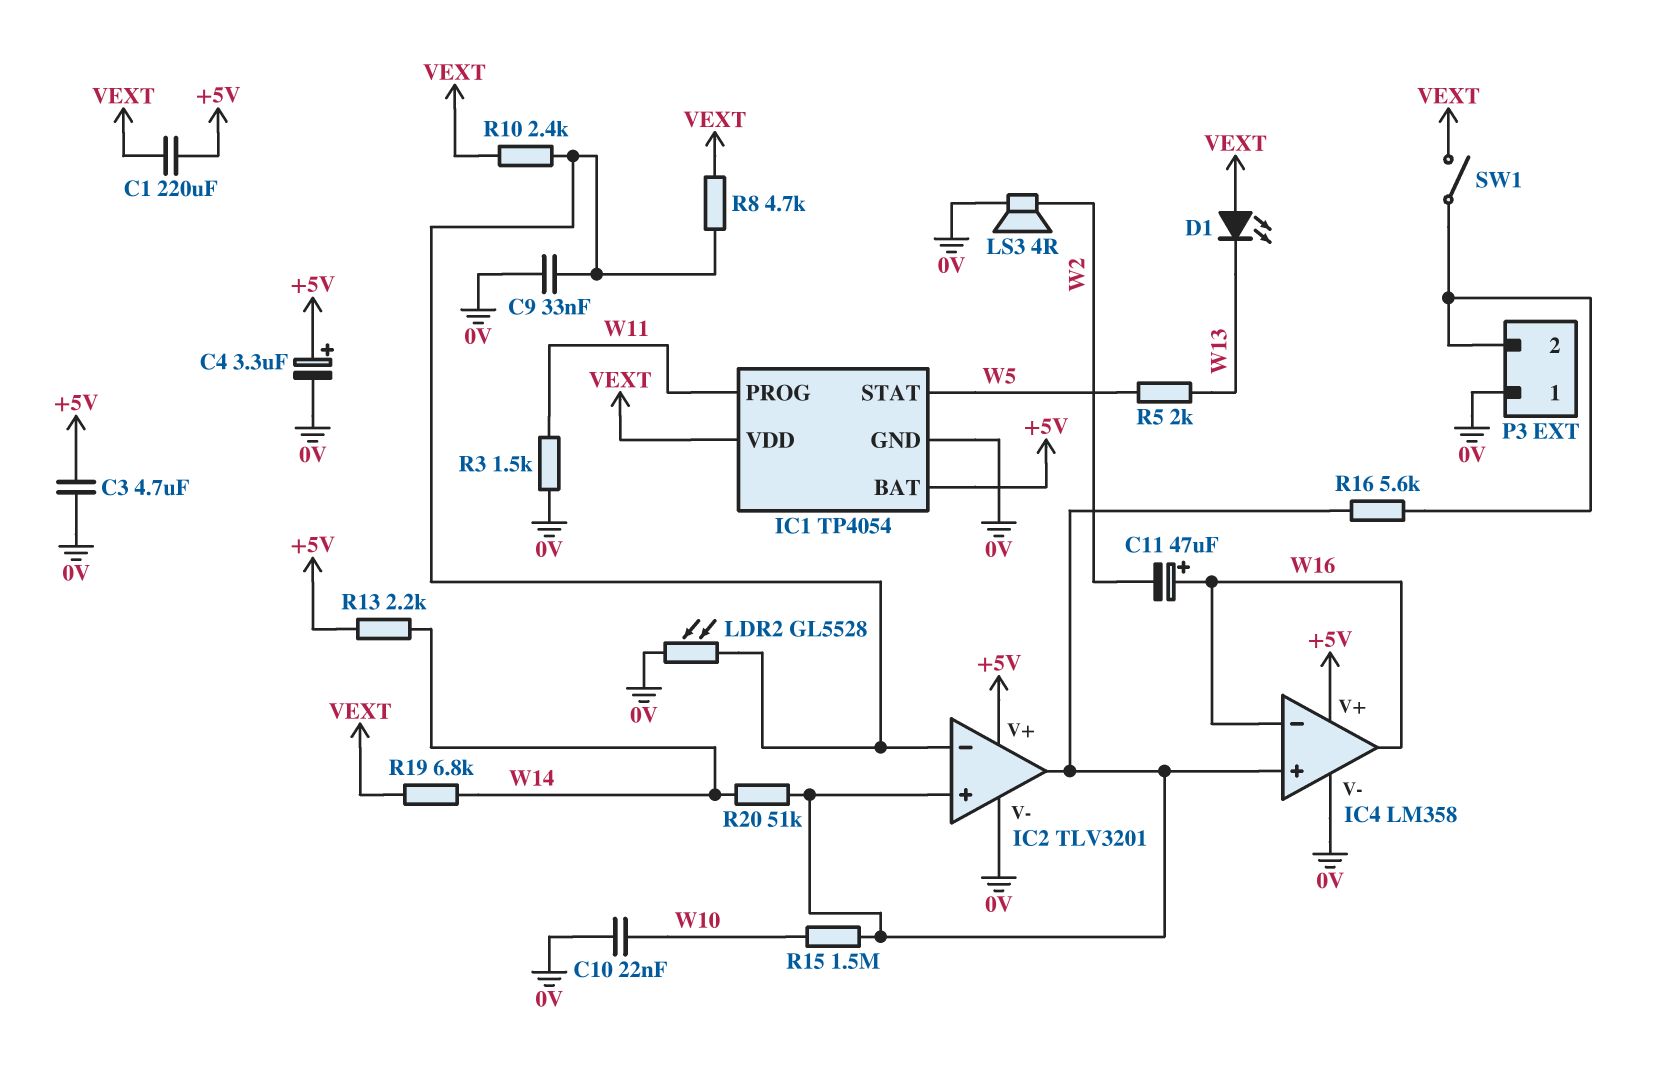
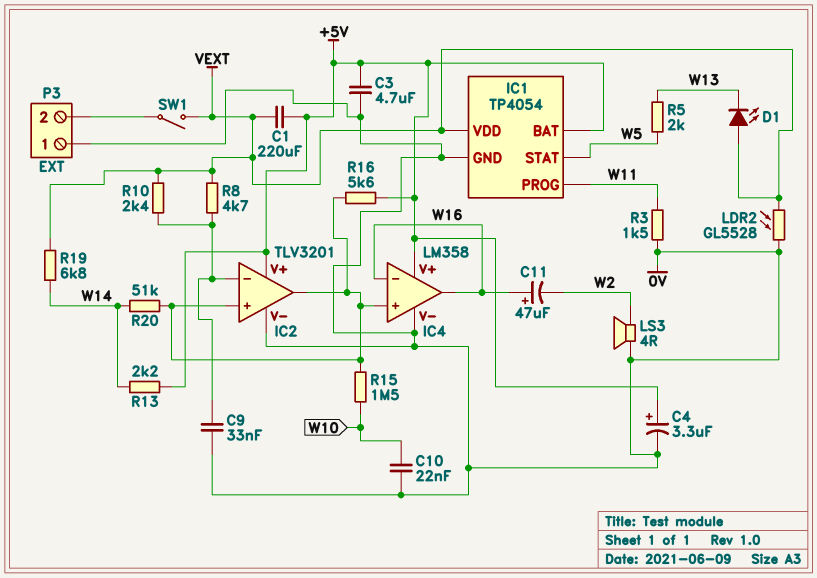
LDR2: GL5528 (0V, IC2/in-) -> GL5528 (0V, VEXT)
R16: 5.6k (IC2/in+, P3/2) -> 5.6k (+5V, IC2/in+)

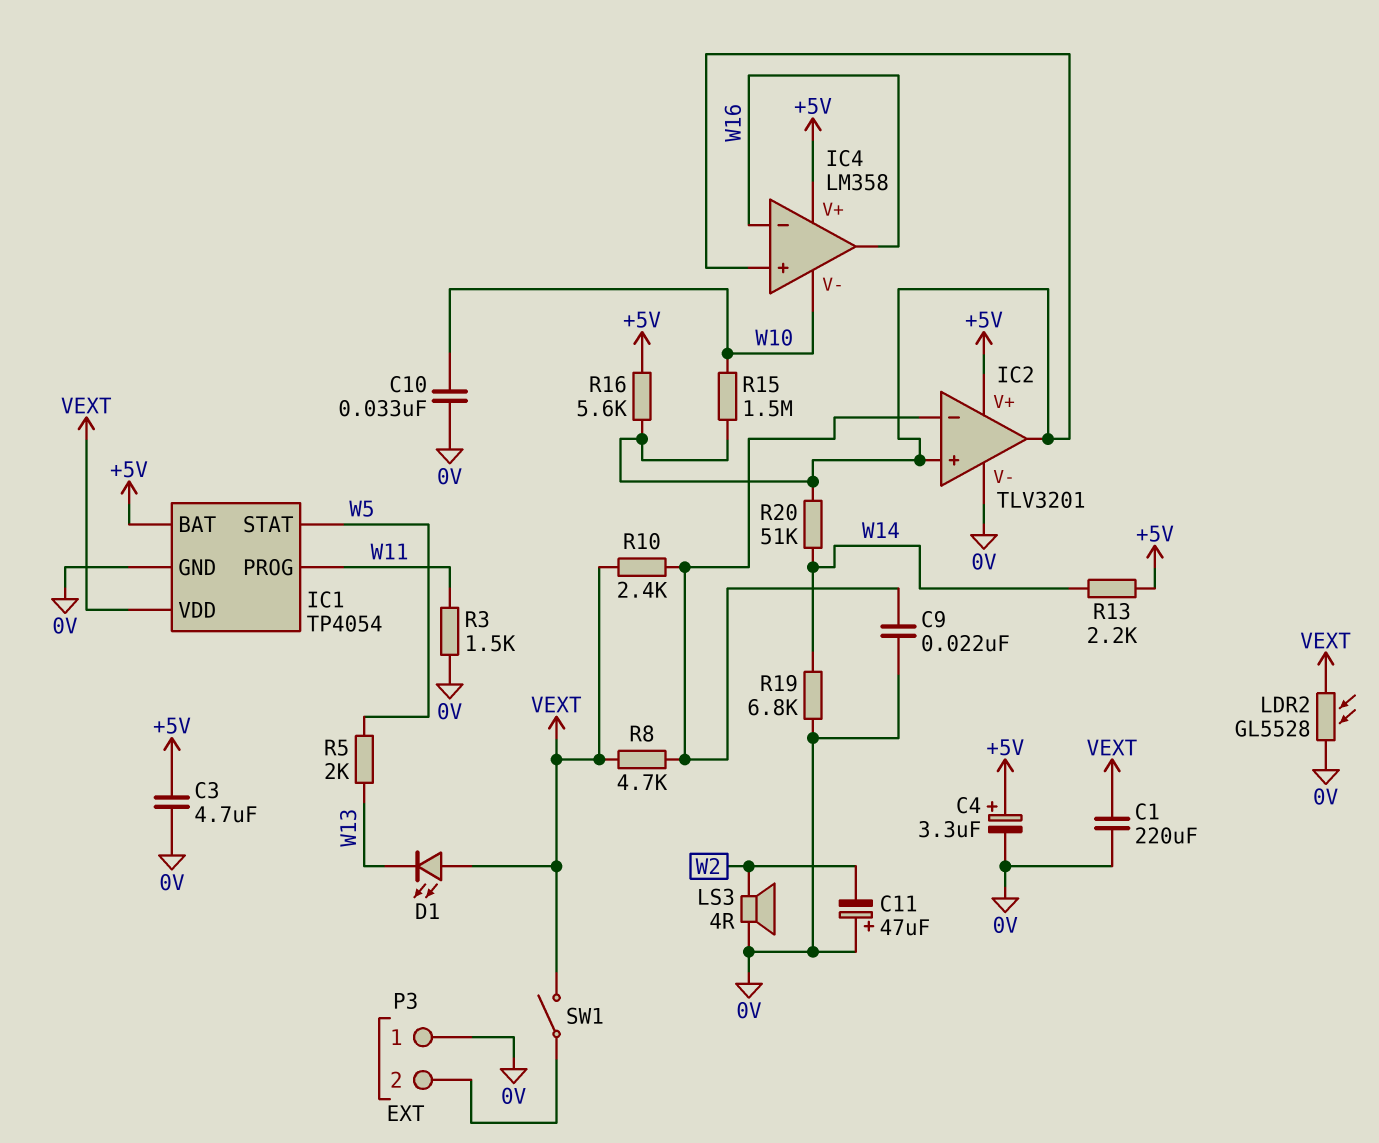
C1: 220uF (+5V, VEXT) -> 220uF (0V, VEXT)
C9: 33nF (0V, IC2/in-) -> 22nF (0V, IC2/in-)
C10: 22nF (0V, W10) -> 33nF (0V, W10)
C11: 47uF (plus W16, minus W2) -> 47uF (plus 0V, minus W2)
IC4 pin V-: 0V -> W10
R19: 6.8k (VEXT, W14) -> 6.8k (0V, W14)

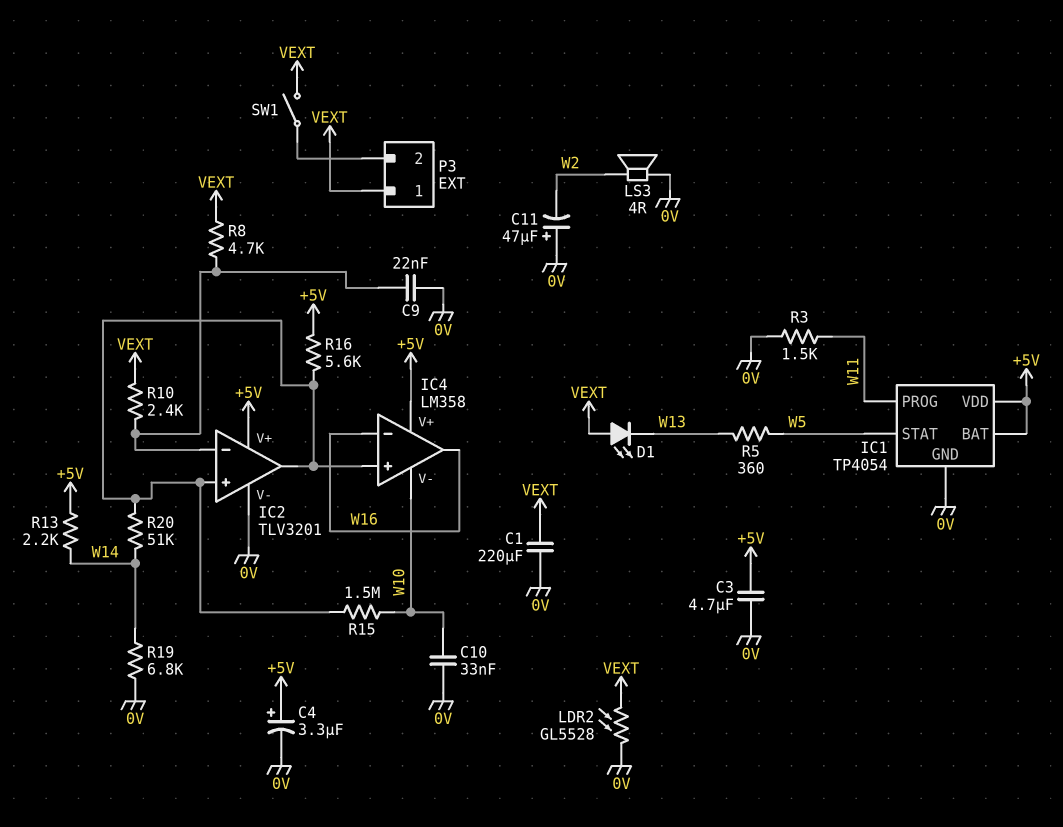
IC1 pin VDD: VEXT -> +5V
P3 pin 1: 0V -> VEXT
R5: 2k (W5, W13) -> 360 (W5, W13)

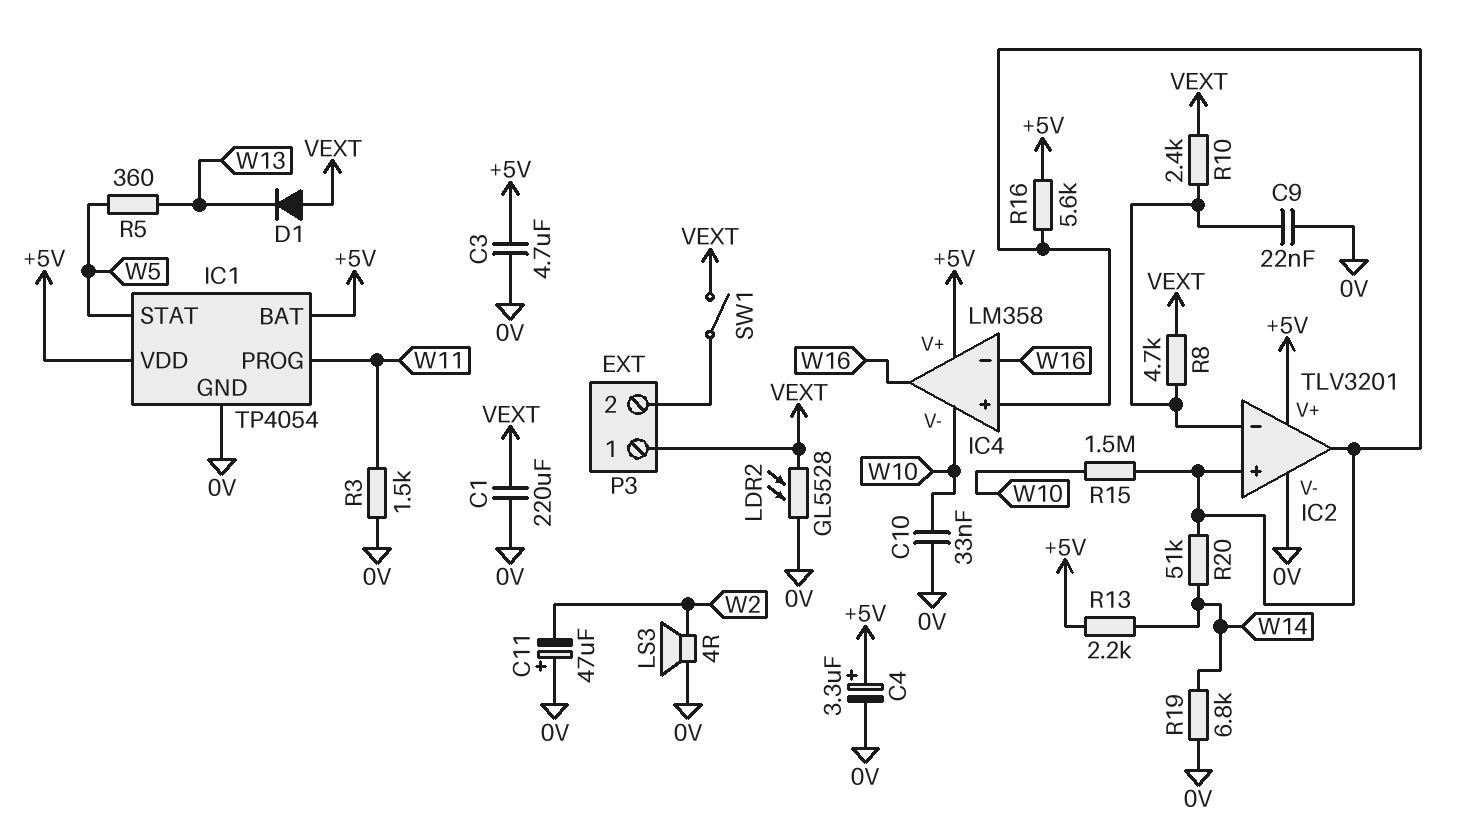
D1: LED (A VEXT, K W13) -> diode (A VEXT, K W13)

